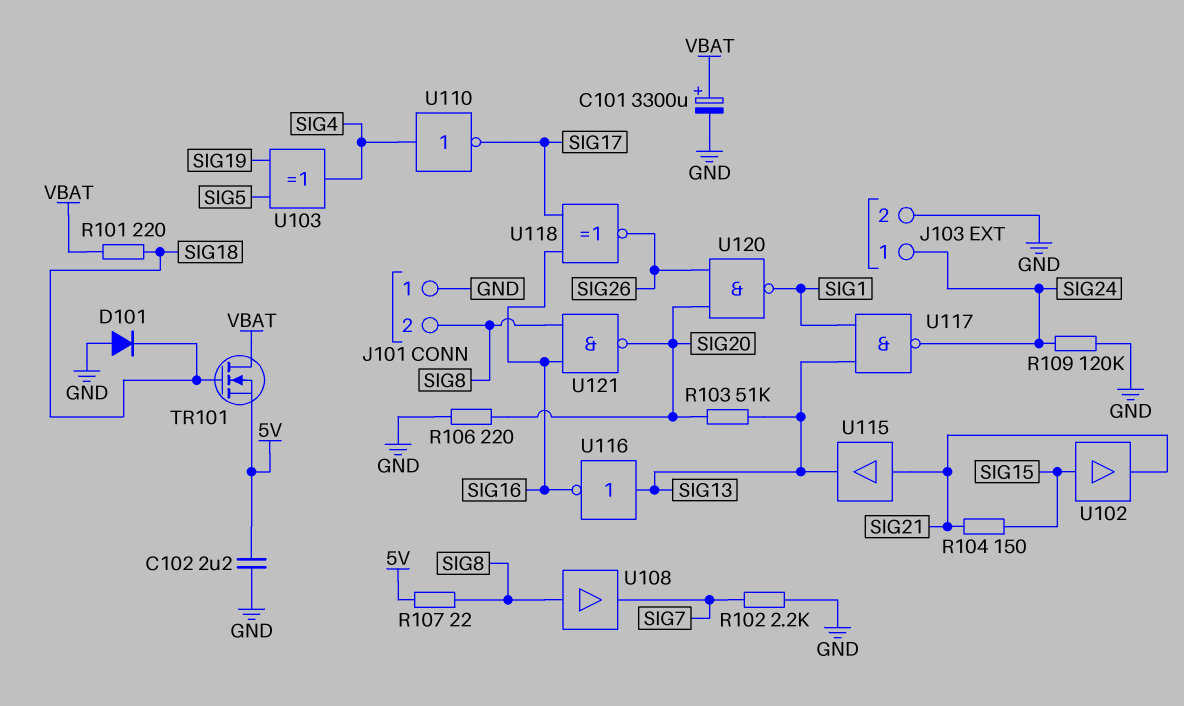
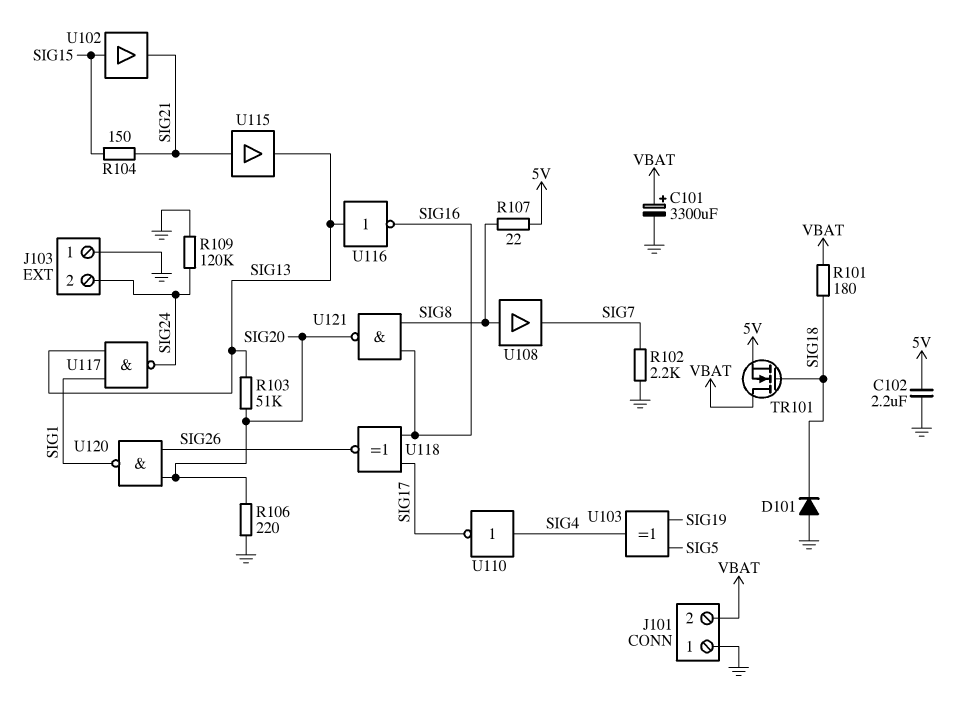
J101 pin 2: SIG8 -> VBAT
J103 pin 1: SIG24 -> GND
J103 pin 2: GND -> SIG24
R101: 220 (SIG18, VBAT) -> 180 (SIG18, VBAT)

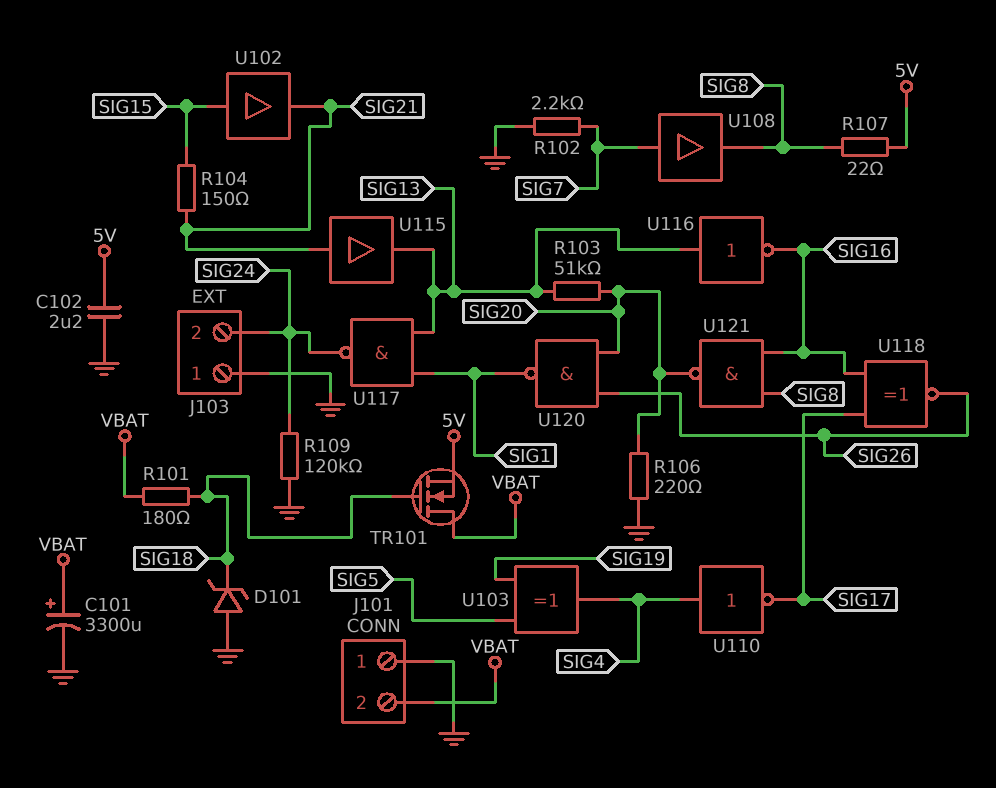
D101: diode (A GND, K SIG18) -> zener (A GND, K SIG18)
U108: buffer (in SIG8, out SIG7) -> buffer (in SIG7, out SIG8)

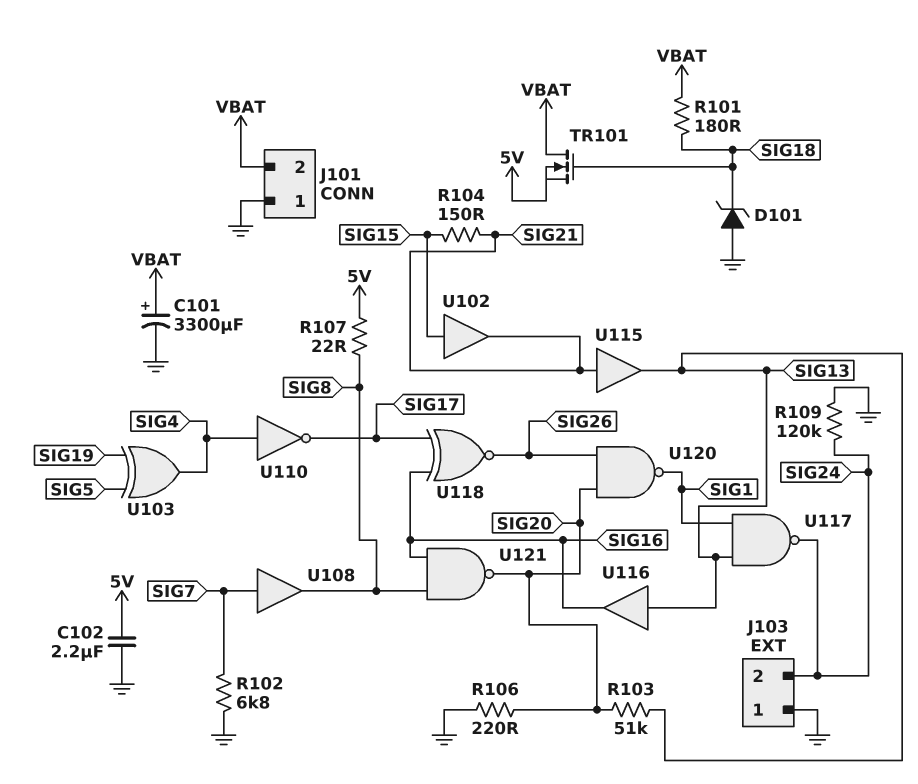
R102: 2.2k (GND, SIG7) -> 6.8k (GND, SIG7)
U116: NOT (in SIG13, out SIG16) -> buffer (in SIG13, out SIG16)

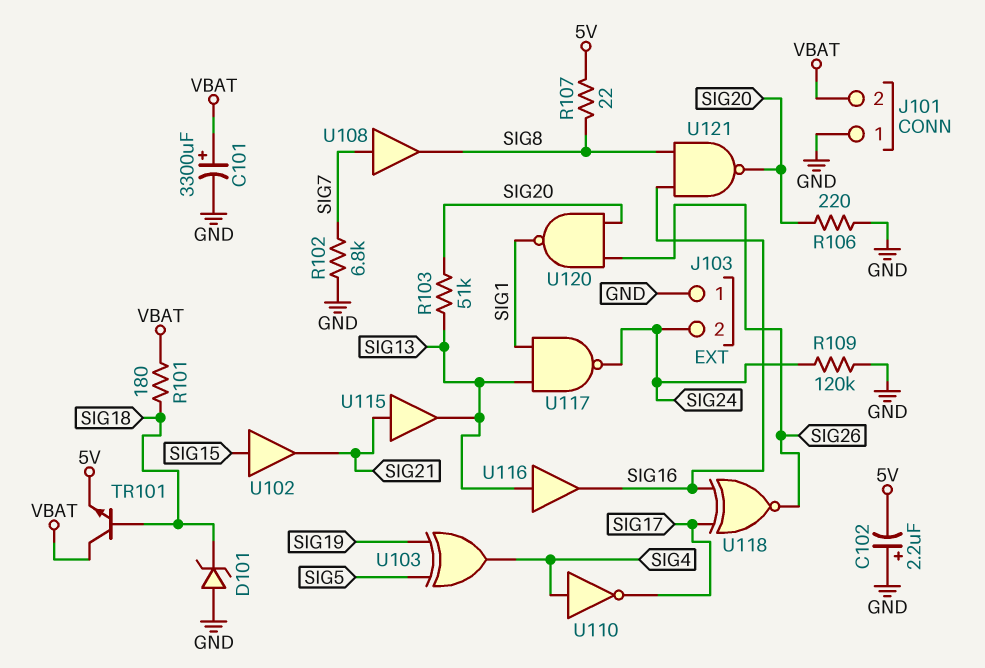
C102: 2.2uF (5V, GND) -> 2.2uF (plus GND, minus 5V)
R104: 150 (SIG15, SIG21) -> none
TR101: NMOS (G SIG18, D VBAT, S 5V) -> NPN (B SIG18, C VBAT, E 5V)

